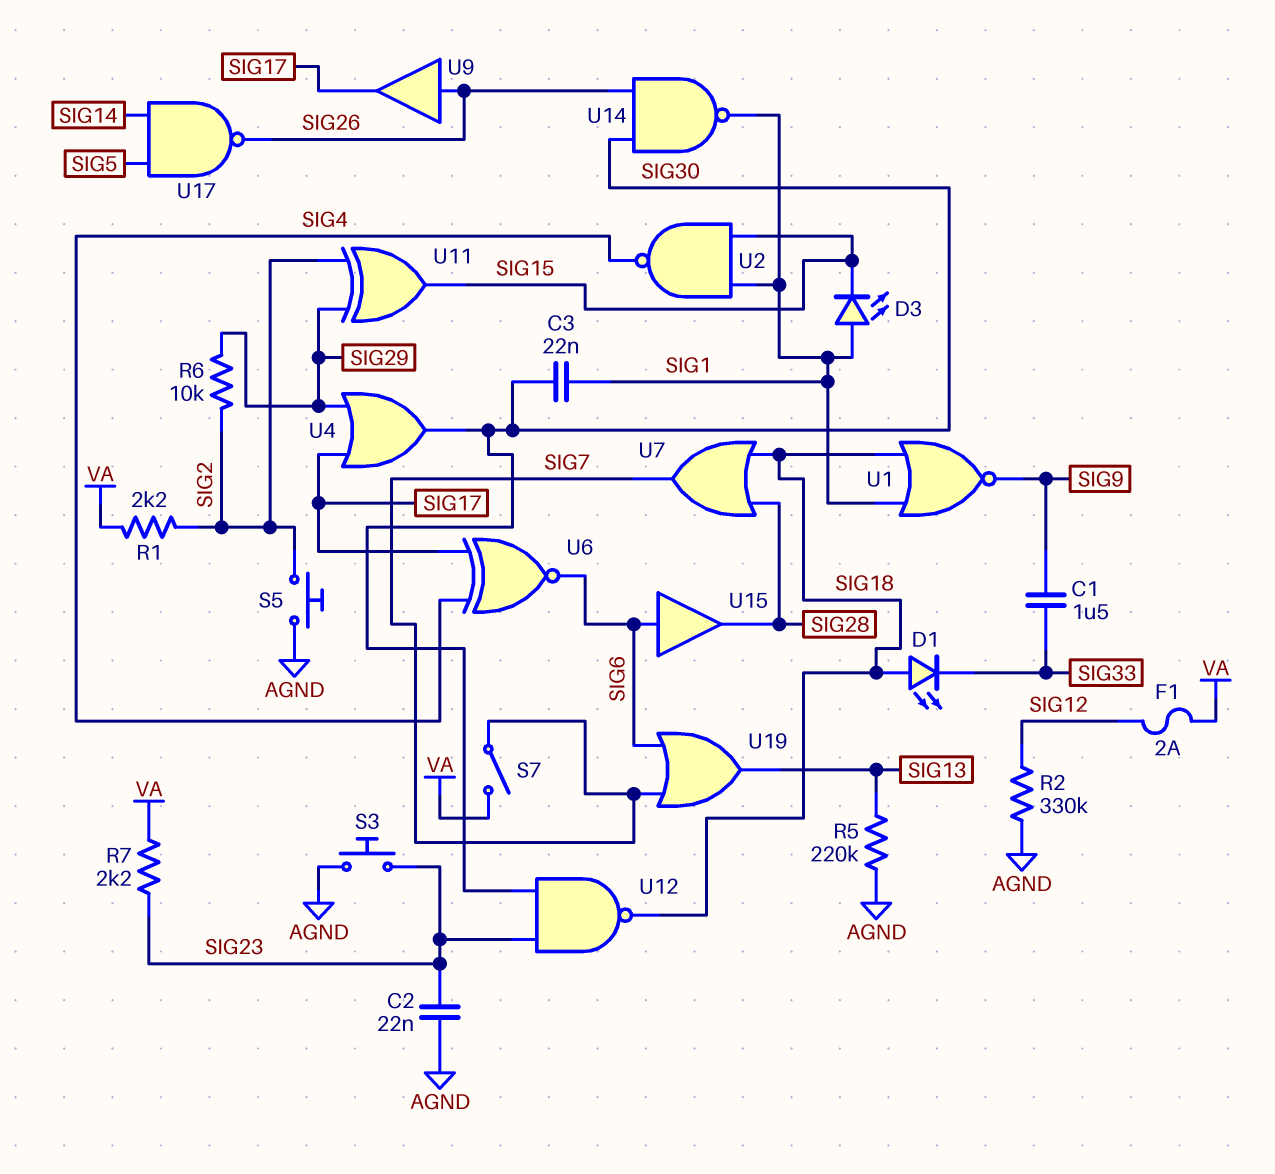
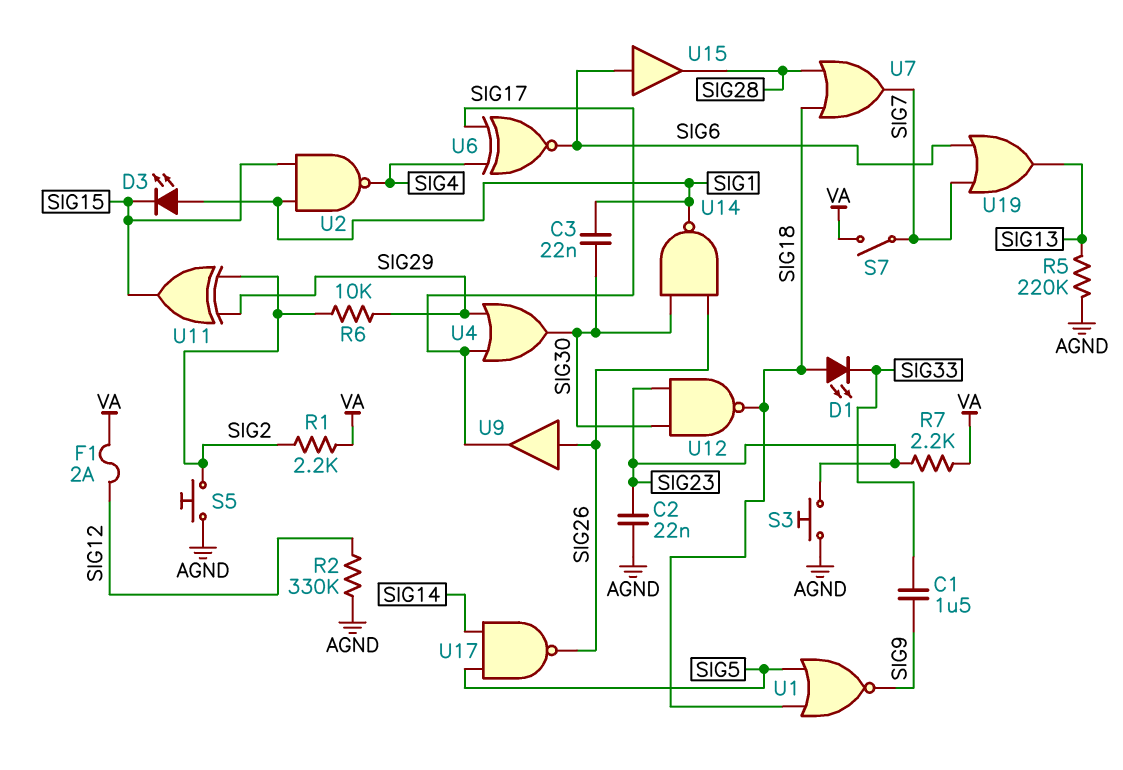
U1: NOR (in SIG1, in SIG18, out SIG9) -> NOR (in SIG5, in SIG18, out SIG9)

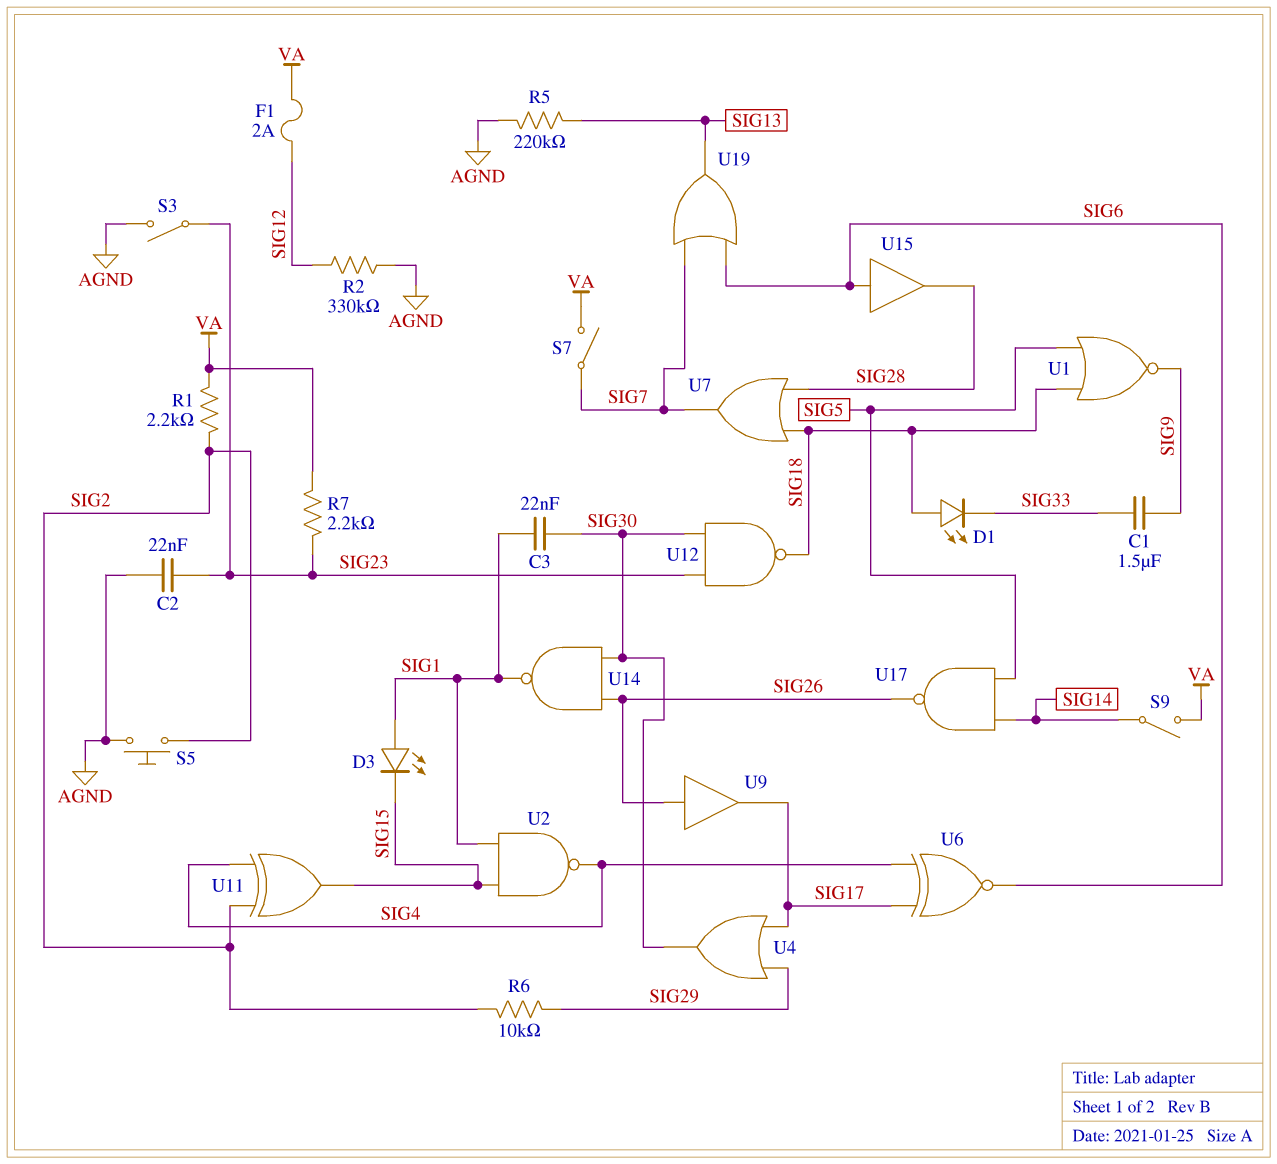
S3: button (AGND, SIG23) -> switch (AGND, SIG23)
S9: none -> switch (SIG14, VA)
U11: XOR (in SIG2, in SIG29, out SIG15) -> XOR (in SIG2, in SIG4, out SIG15)

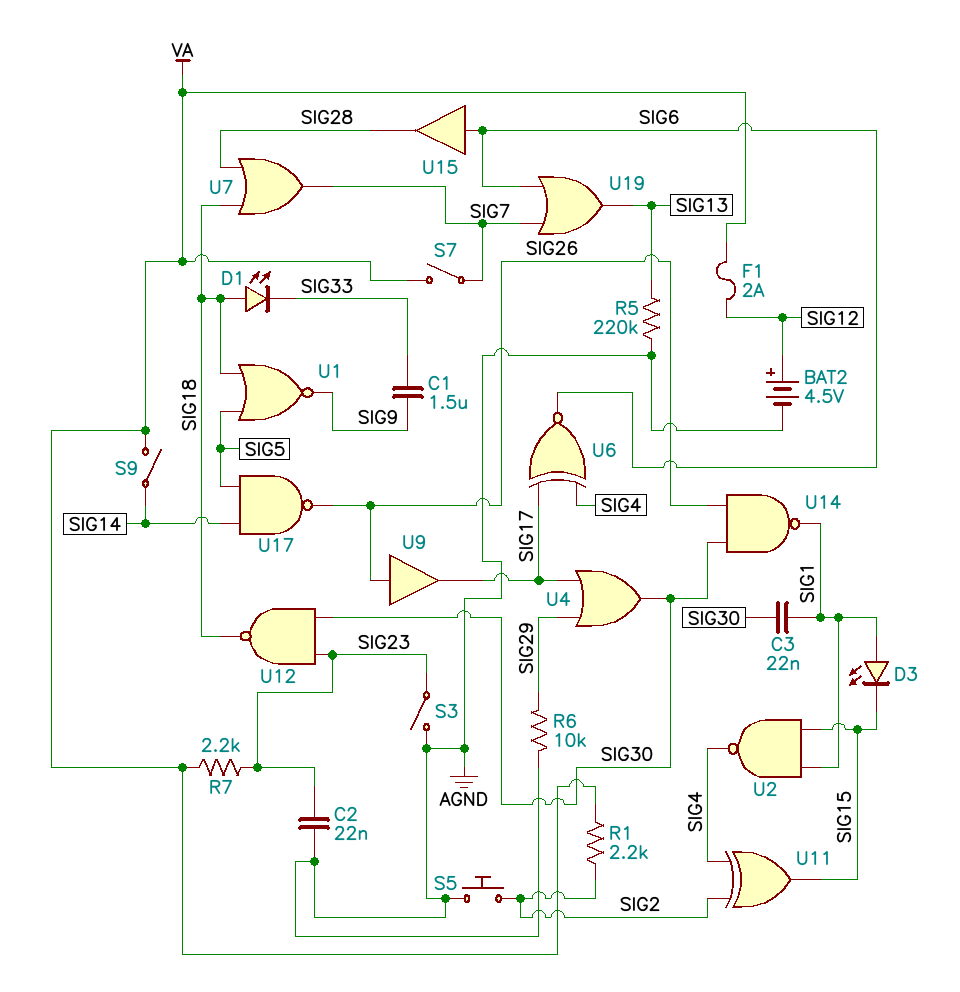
BAT2: none -> 4.5V (plus SIG12, minus AGND)
R2: 330k (AGND, SIG12) -> none
R6: 10k (SIG2, SIG29) -> 10k (AGND, SIG29)

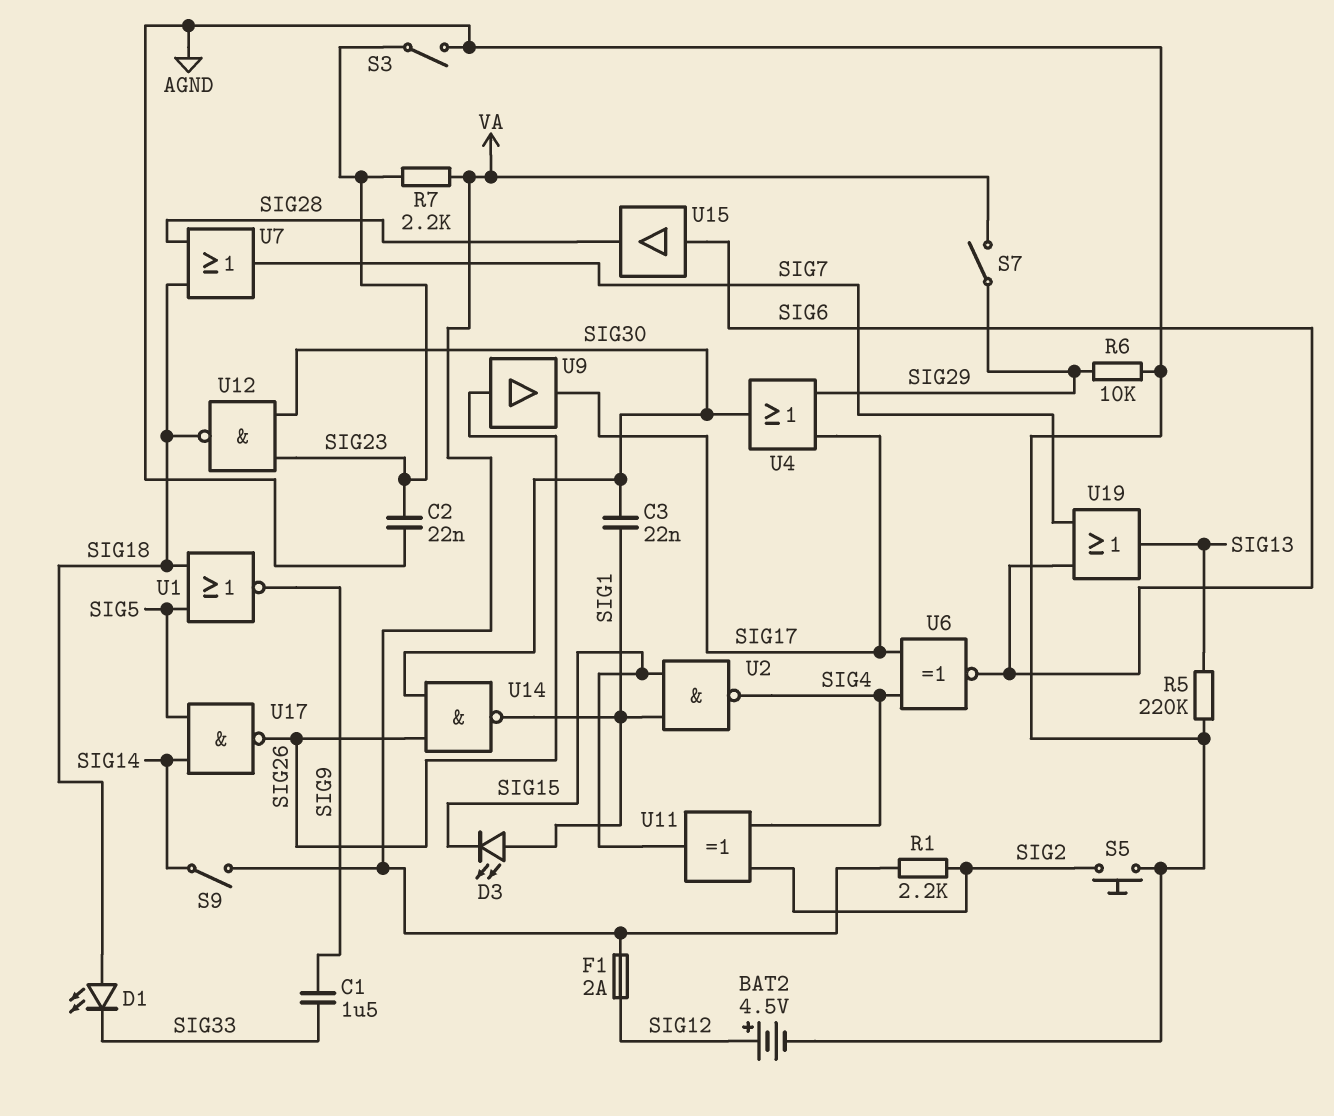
S7: switch (SIG7, VA) -> switch (SIG29, VA)

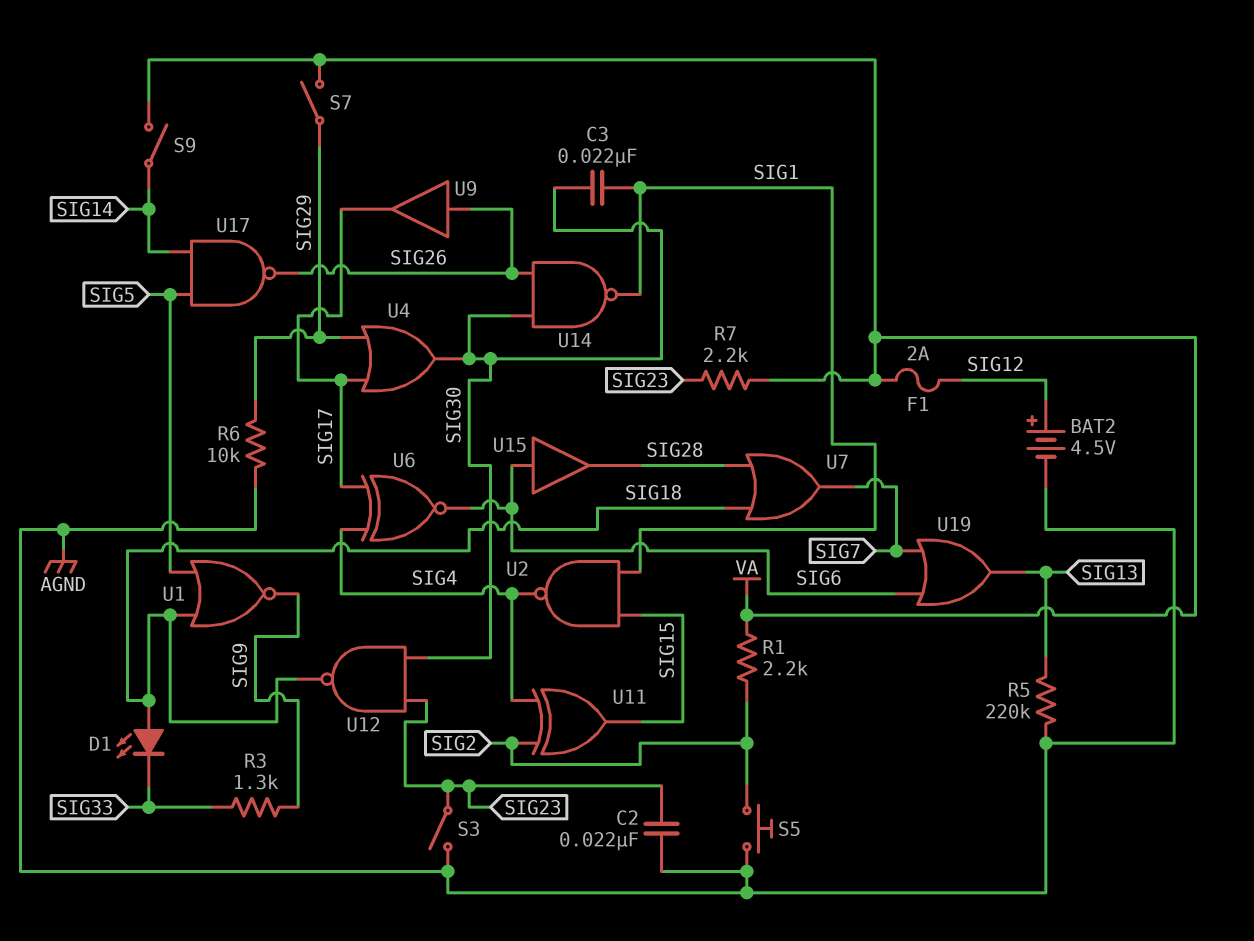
C1: 1.5uF (SIG9, SIG33) -> none
D3: LED (A SIG1, K SIG15) -> none
R3: none -> 1.3k (SIG9, SIG33)

